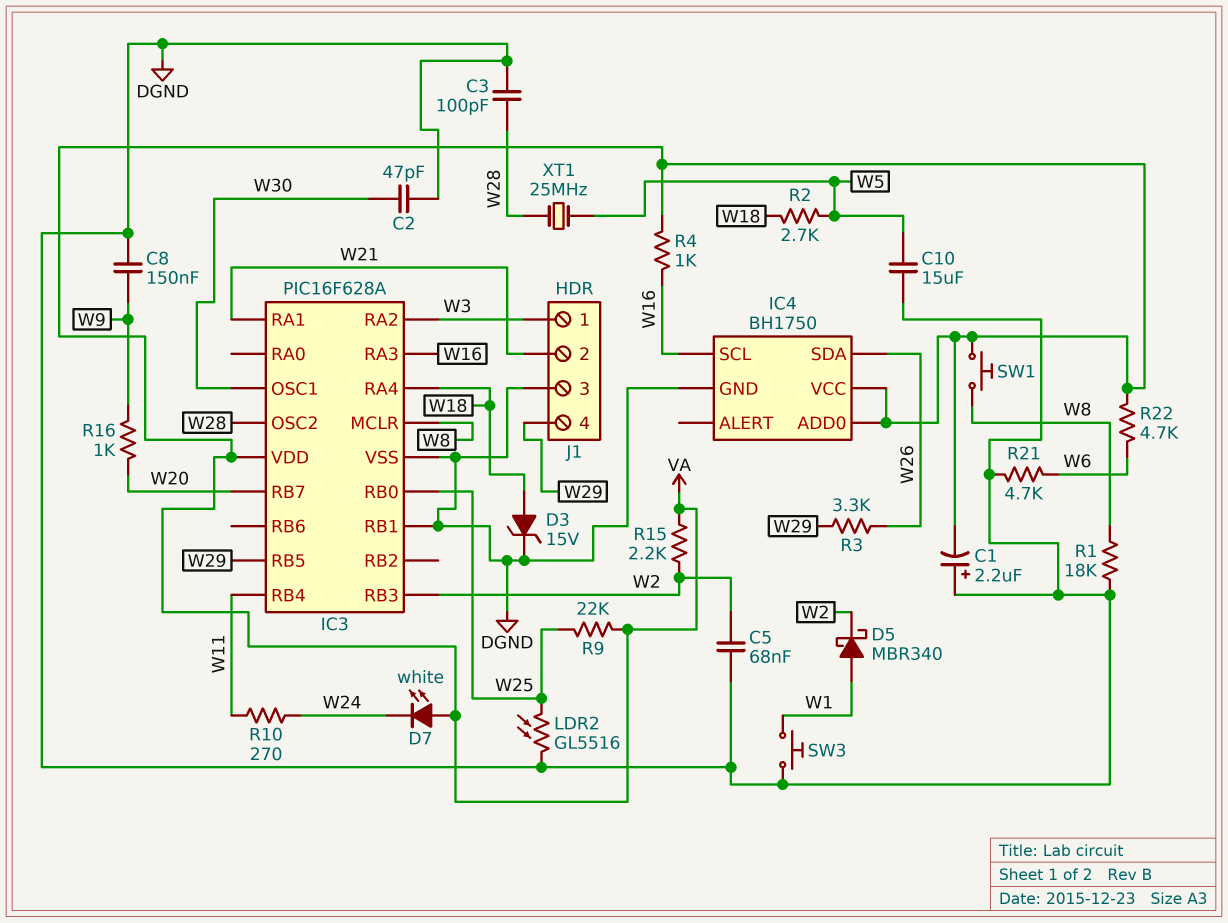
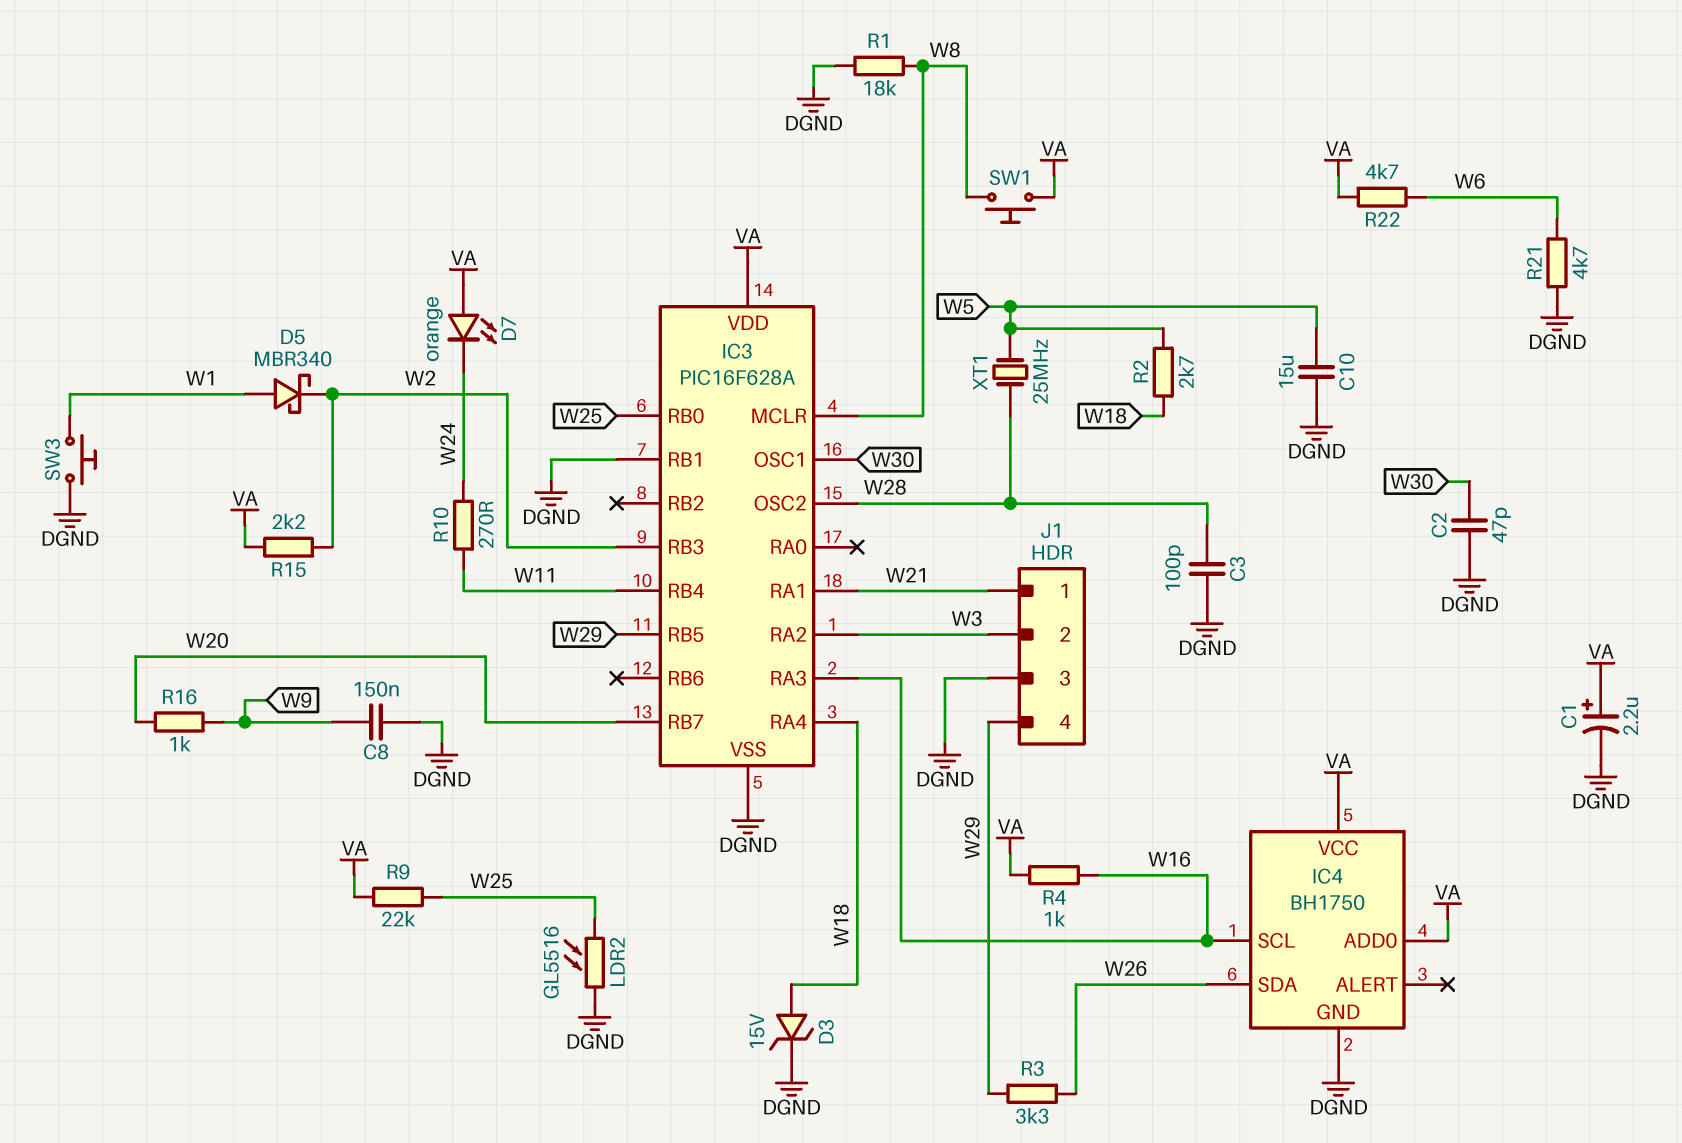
C1: 2.2uF (plus DGND, minus VA) -> 2.2uF (plus VA, minus DGND)
C5: 68nF (DGND, W2) -> none
D7: LED white (A VA, K W24) -> LED orange (A VA, K W24)
J1 pin 1: W3 -> W21
J1 pin 2: W21 -> W3

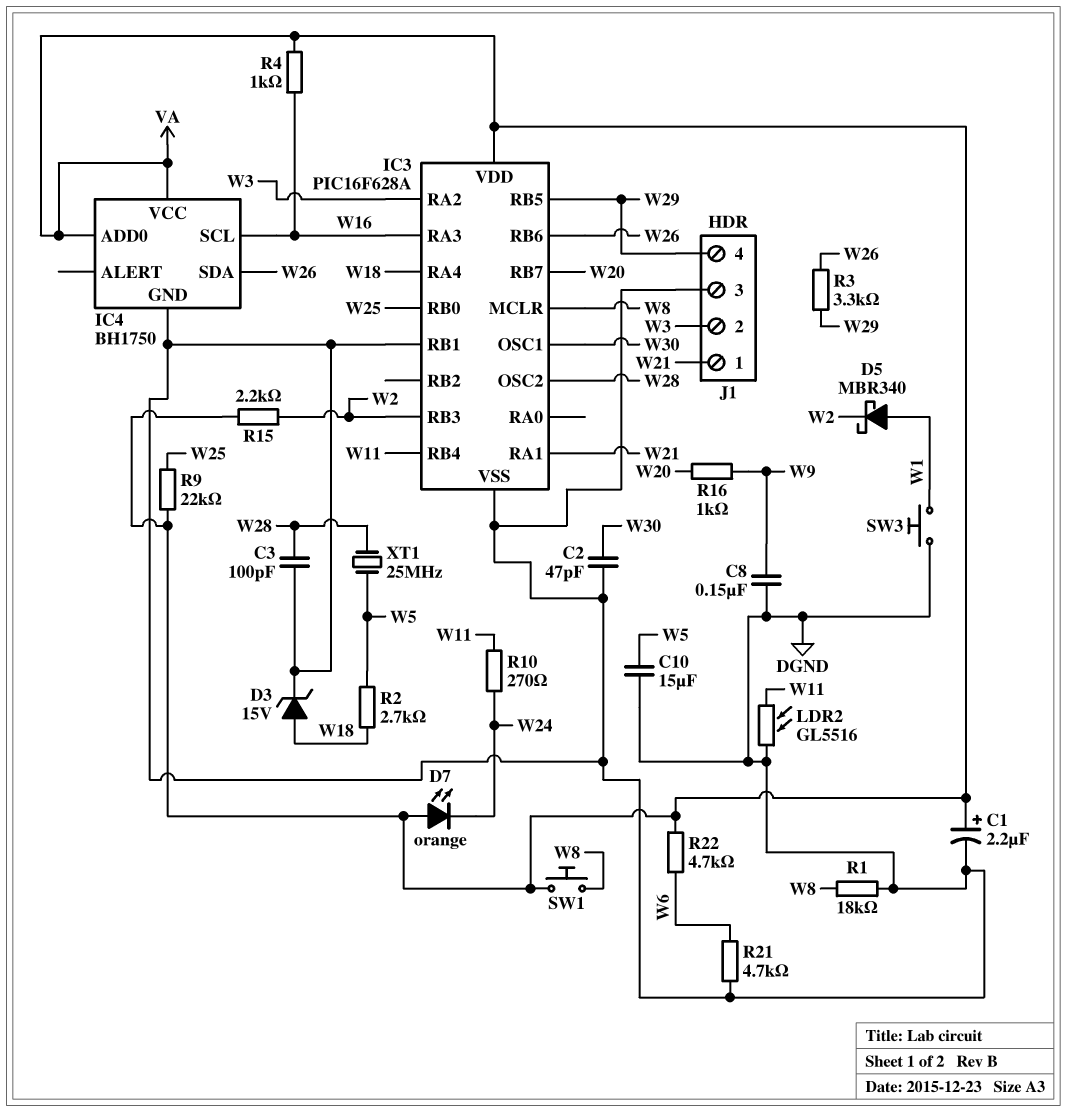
IC3 pin RB6: none -> W26
LDR2: GL5516 (DGND, W25) -> GL5516 (DGND, W11)

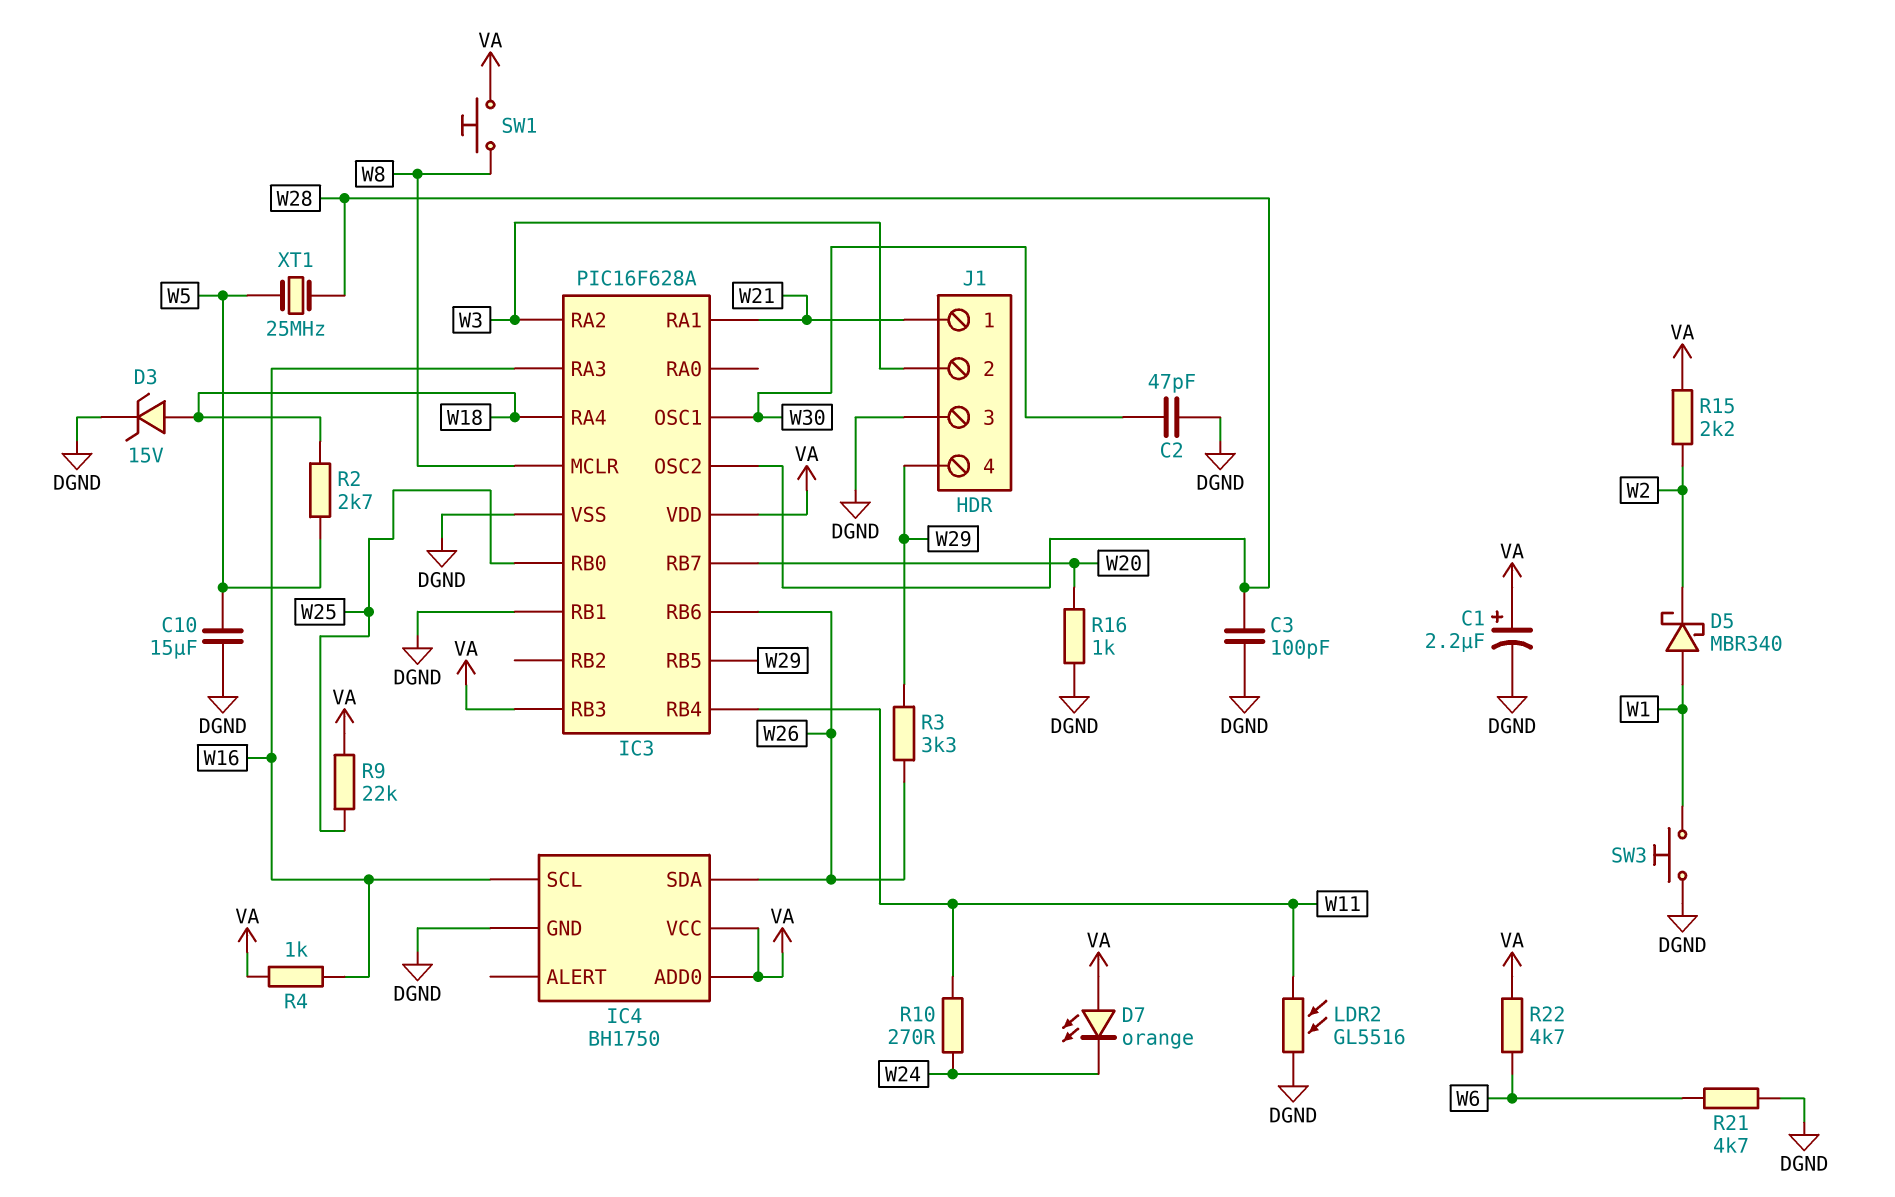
C8: 150nF (DGND, W9) -> none
IC3 pin RB3: W2 -> VA
R1: 18k (DGND, W8) -> none
R16: 1k (W9, W20) -> 1k (DGND, W20)

